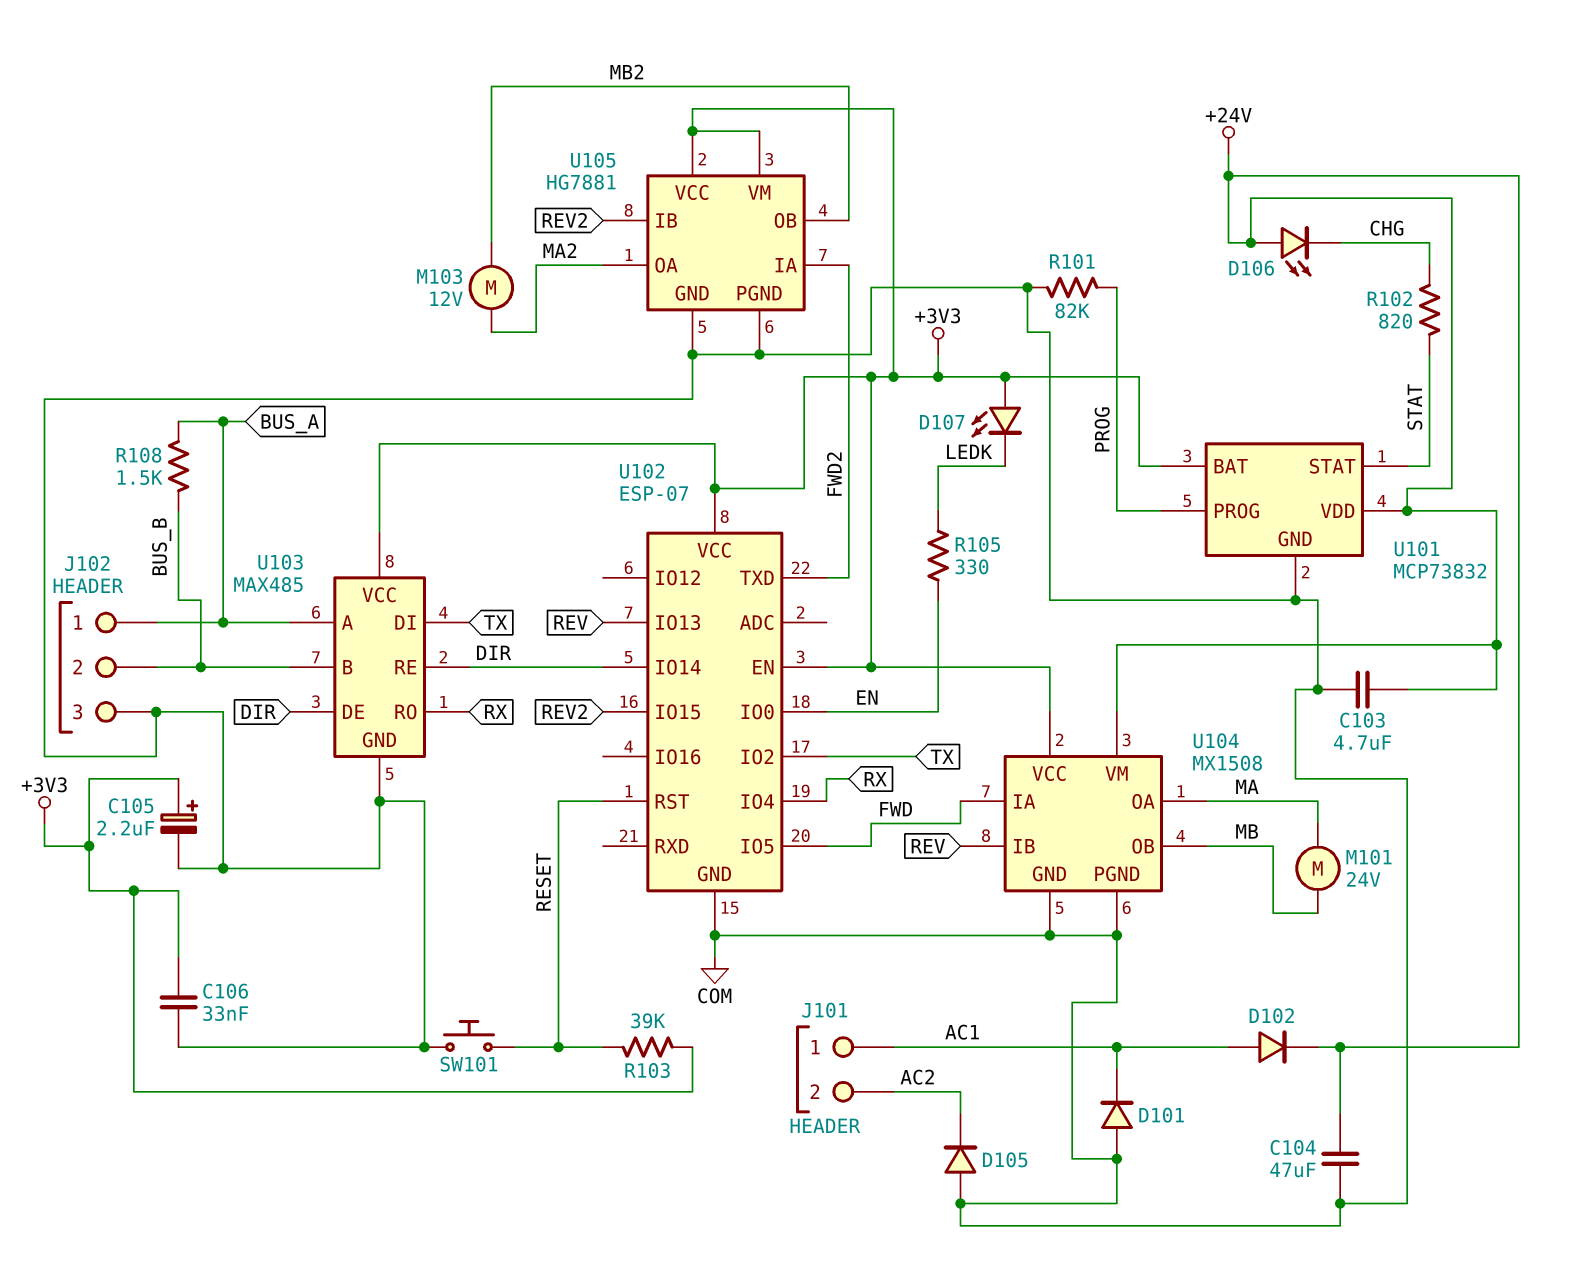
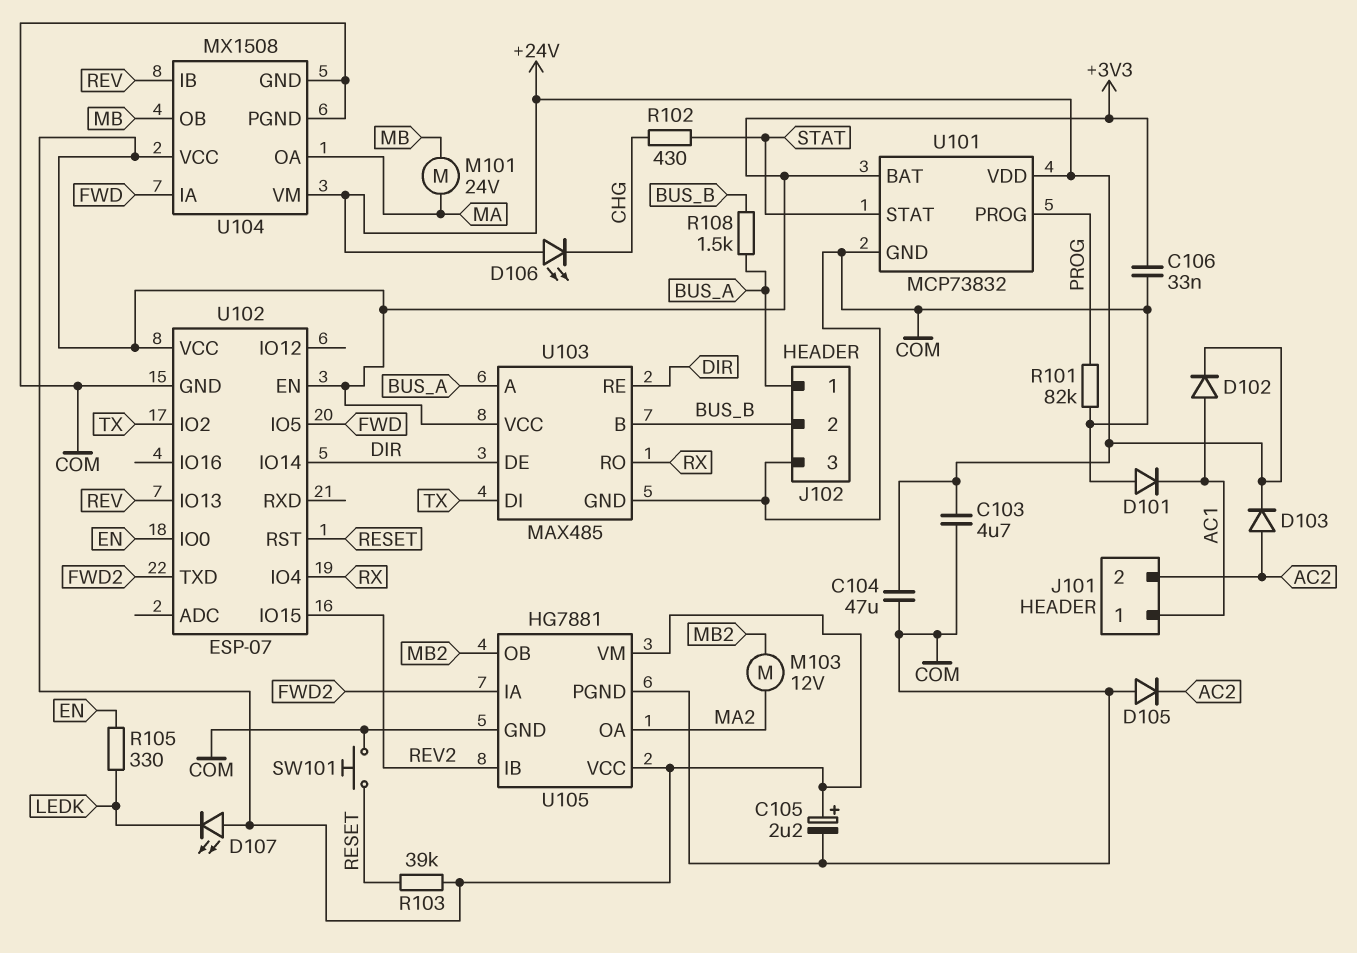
D103: none -> diode (A AC2, K +24V)
R102: 820 (CHG, STAT) -> 430 (CHG, STAT)

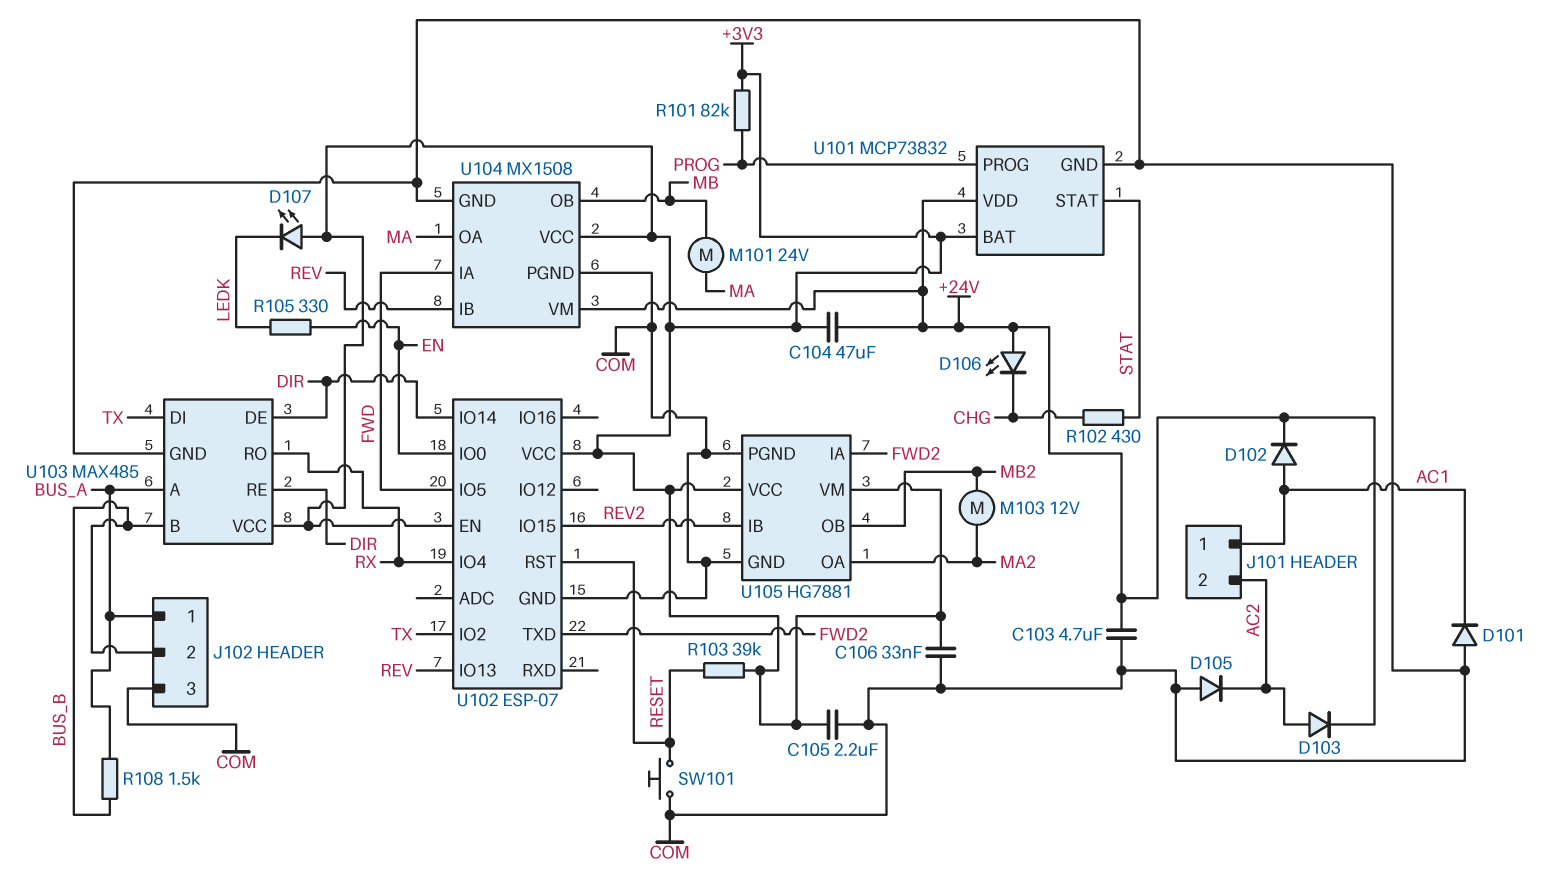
C104: 47uF (+24V, COM) -> 47uF (+3V3, +24V)
C105: 2.2uF (plus +3V3, minus COM) -> 2.2uF (+3V3, COM)
R101: 82k (COM, PROG) -> 82k (+3V3, PROG)

